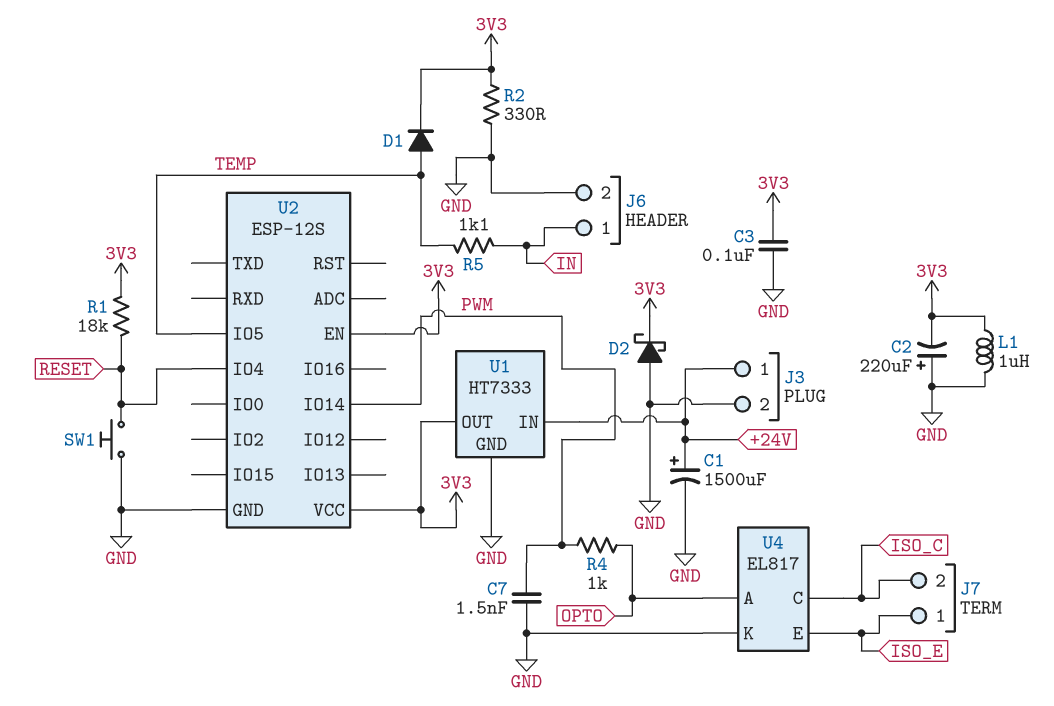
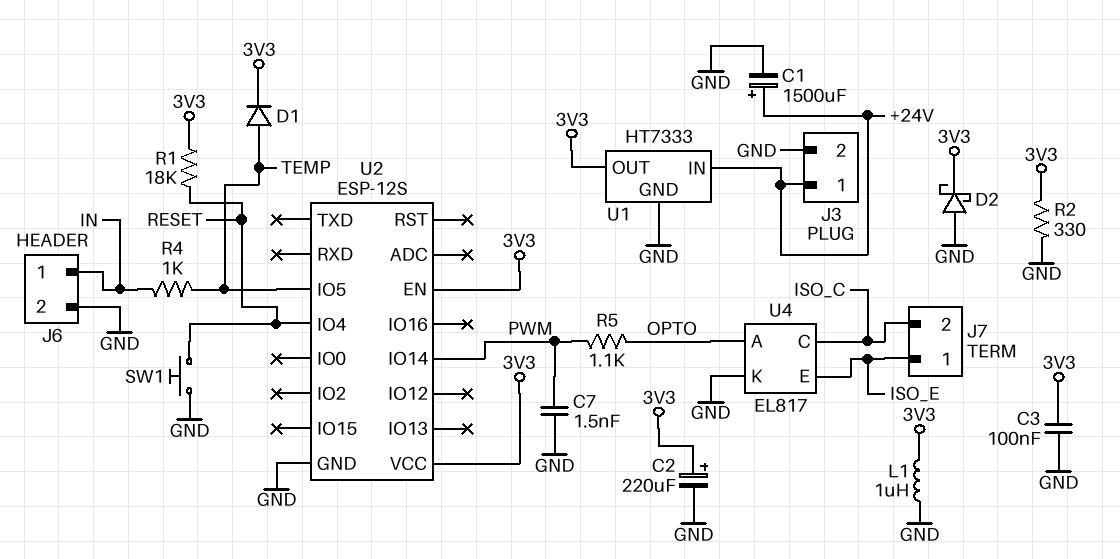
C2: 220uF (plus GND, minus 3V3) -> 220uF (plus 3V3, minus GND)
R4: 1k (OPTO, PWM) -> 1k (IN, TEMP)
R5: 1.1k (IN, TEMP) -> 1.1k (OPTO, PWM)

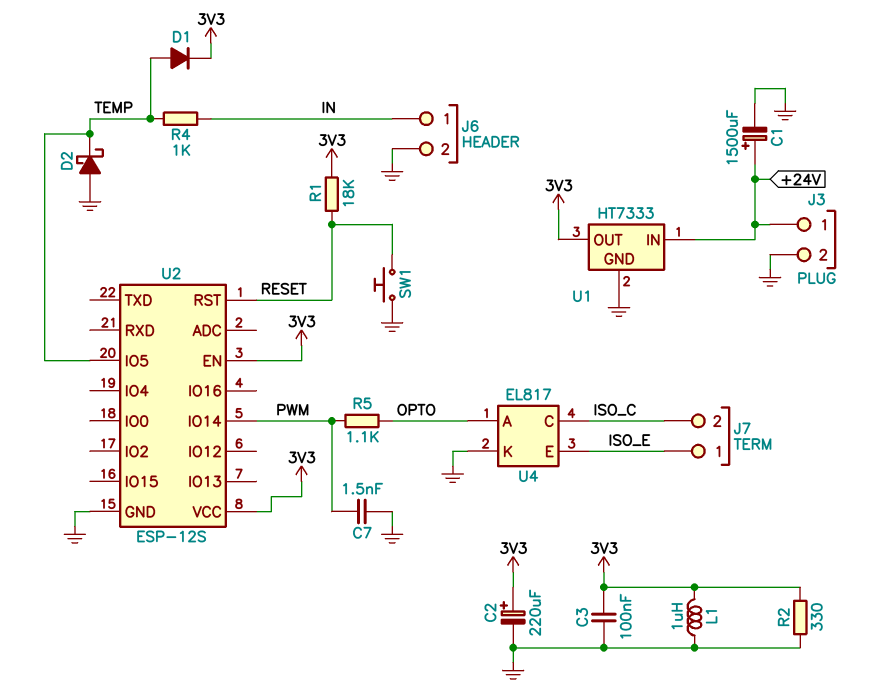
D2: schottky (A GND, K 3V3) -> schottky (A GND, K TEMP)
U2 pin IO4: RESET -> none
U2 pin RST: none -> RESET

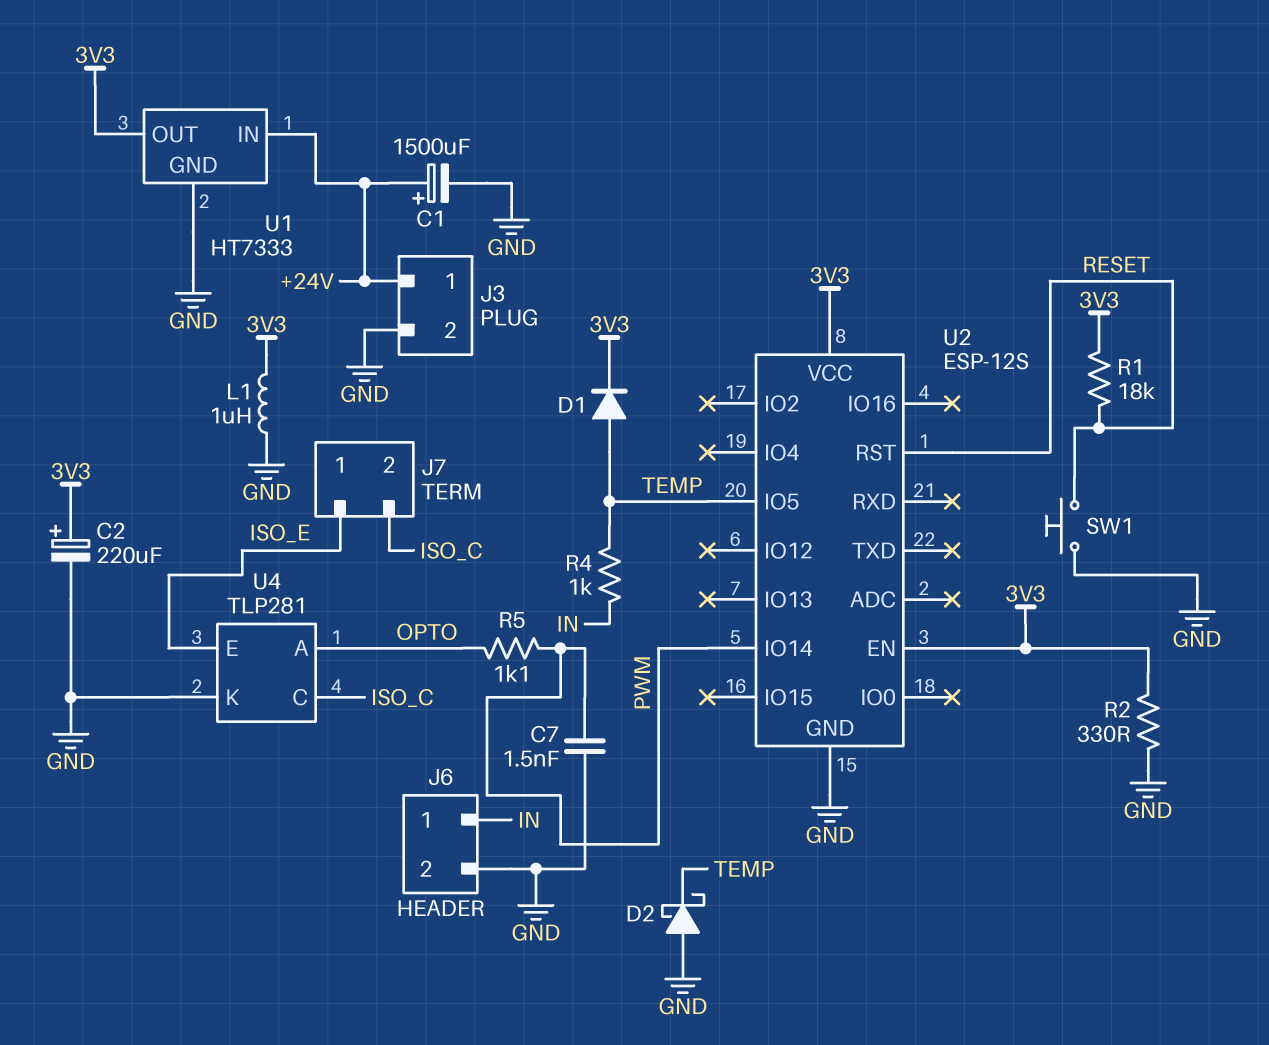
C3: 100nF (3V3, GND) -> none
U4: EL817 -> TLP281

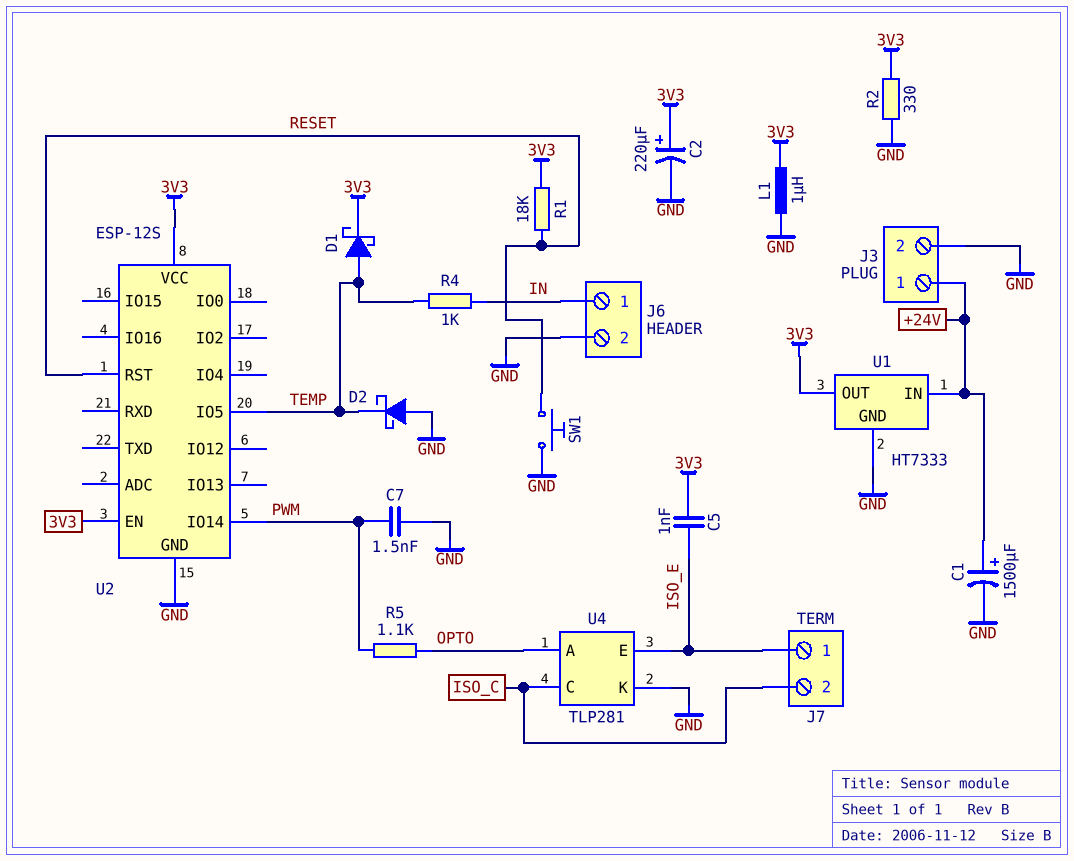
C5: none -> 1nF (3V3, ISO_E)
D1: diode (A TEMP, K 3V3) -> schottky (A TEMP, K 3V3)

